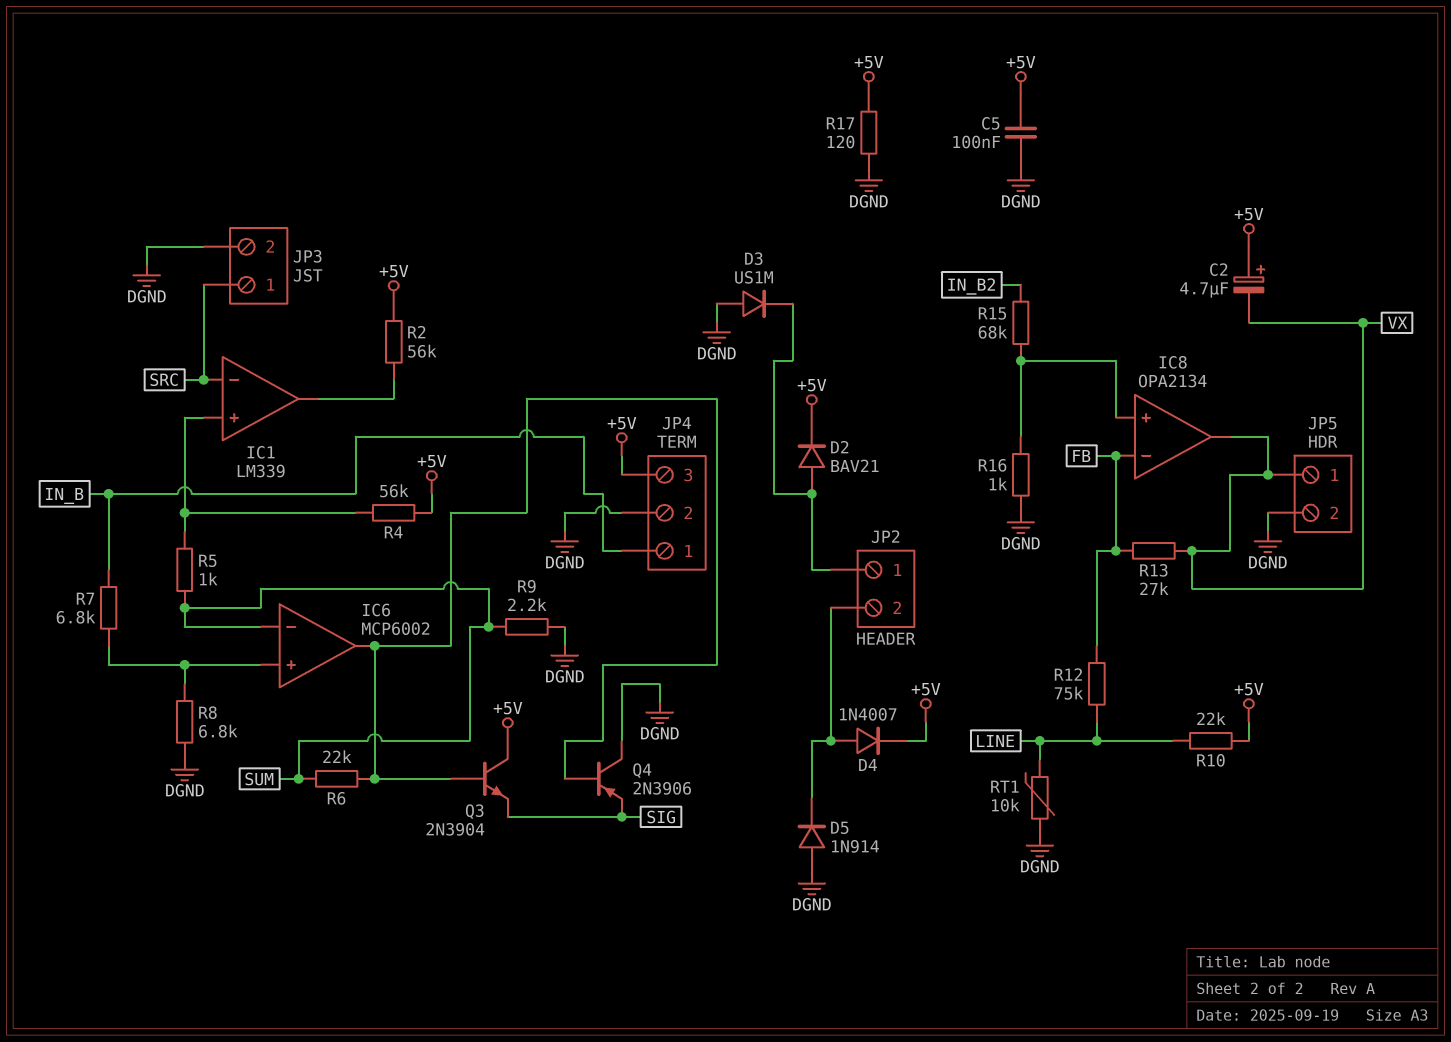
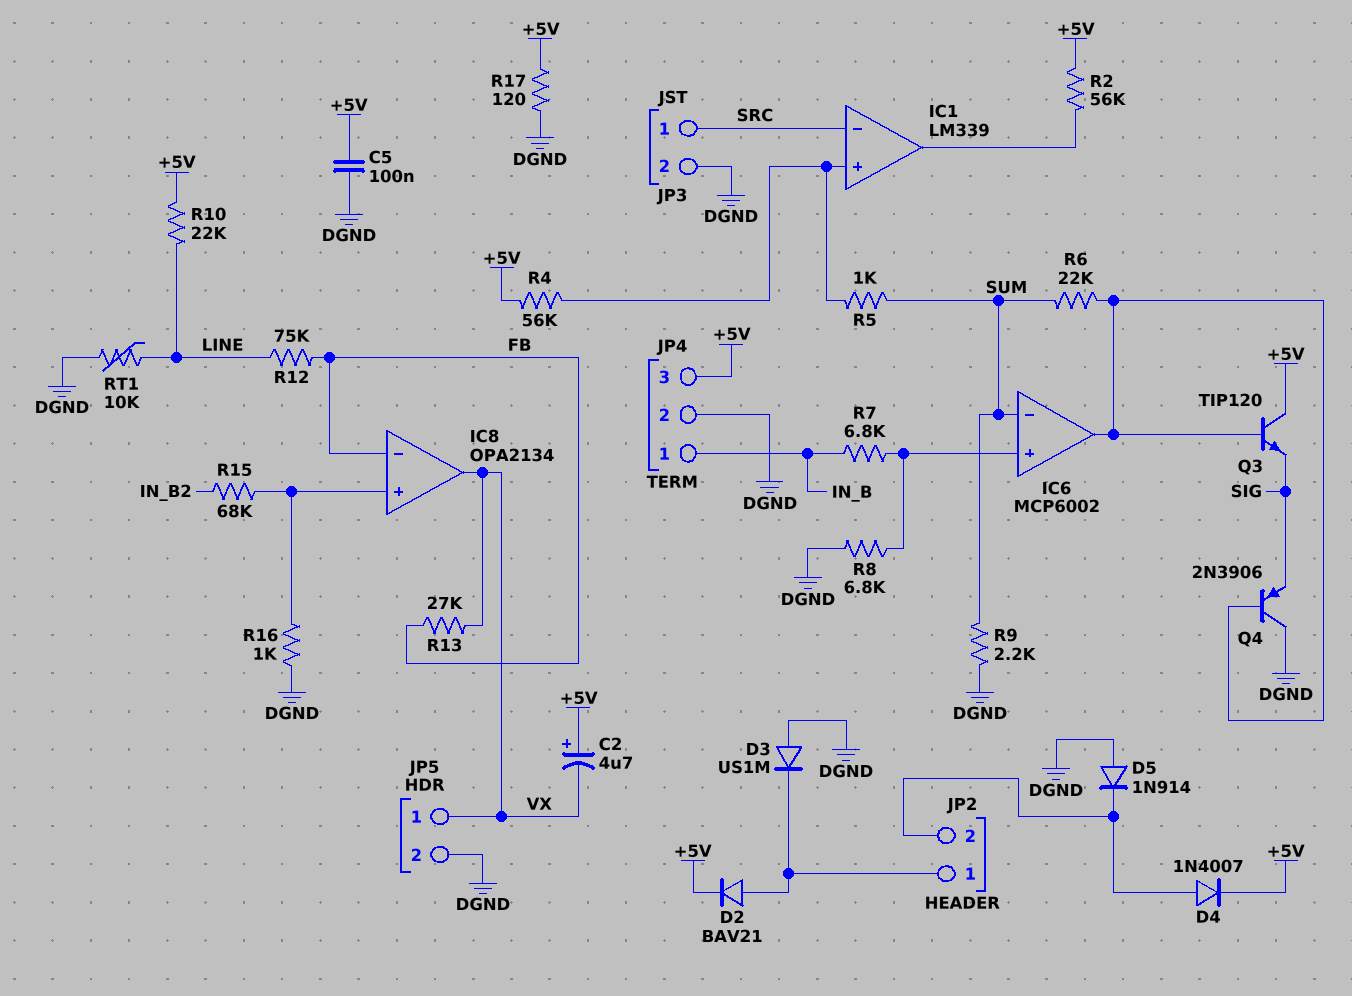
Q3: NPN 2N3904 (B IC6/out, C +5V, E SIG) -> NPN TIP120 (B IC6/out, C +5V, E SIG)

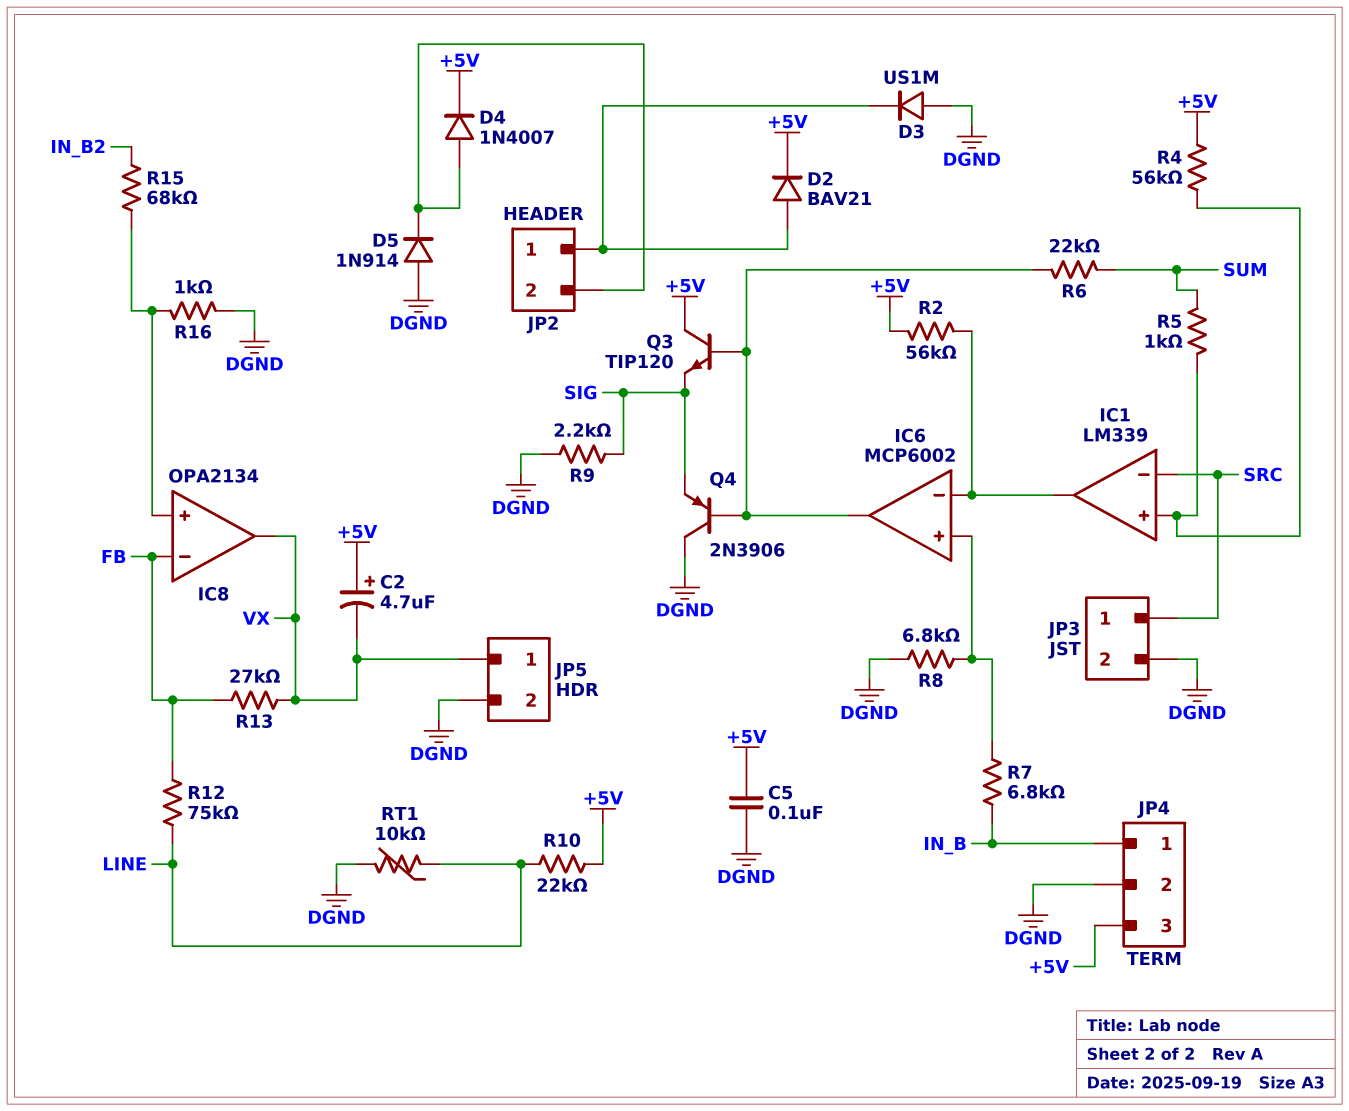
IC6 pin in-: SUM -> IC1/out
R9: 2.2k (DGND, SUM) -> 2.2k (DGND, SIG)
R17: 120 (+5V, DGND) -> none

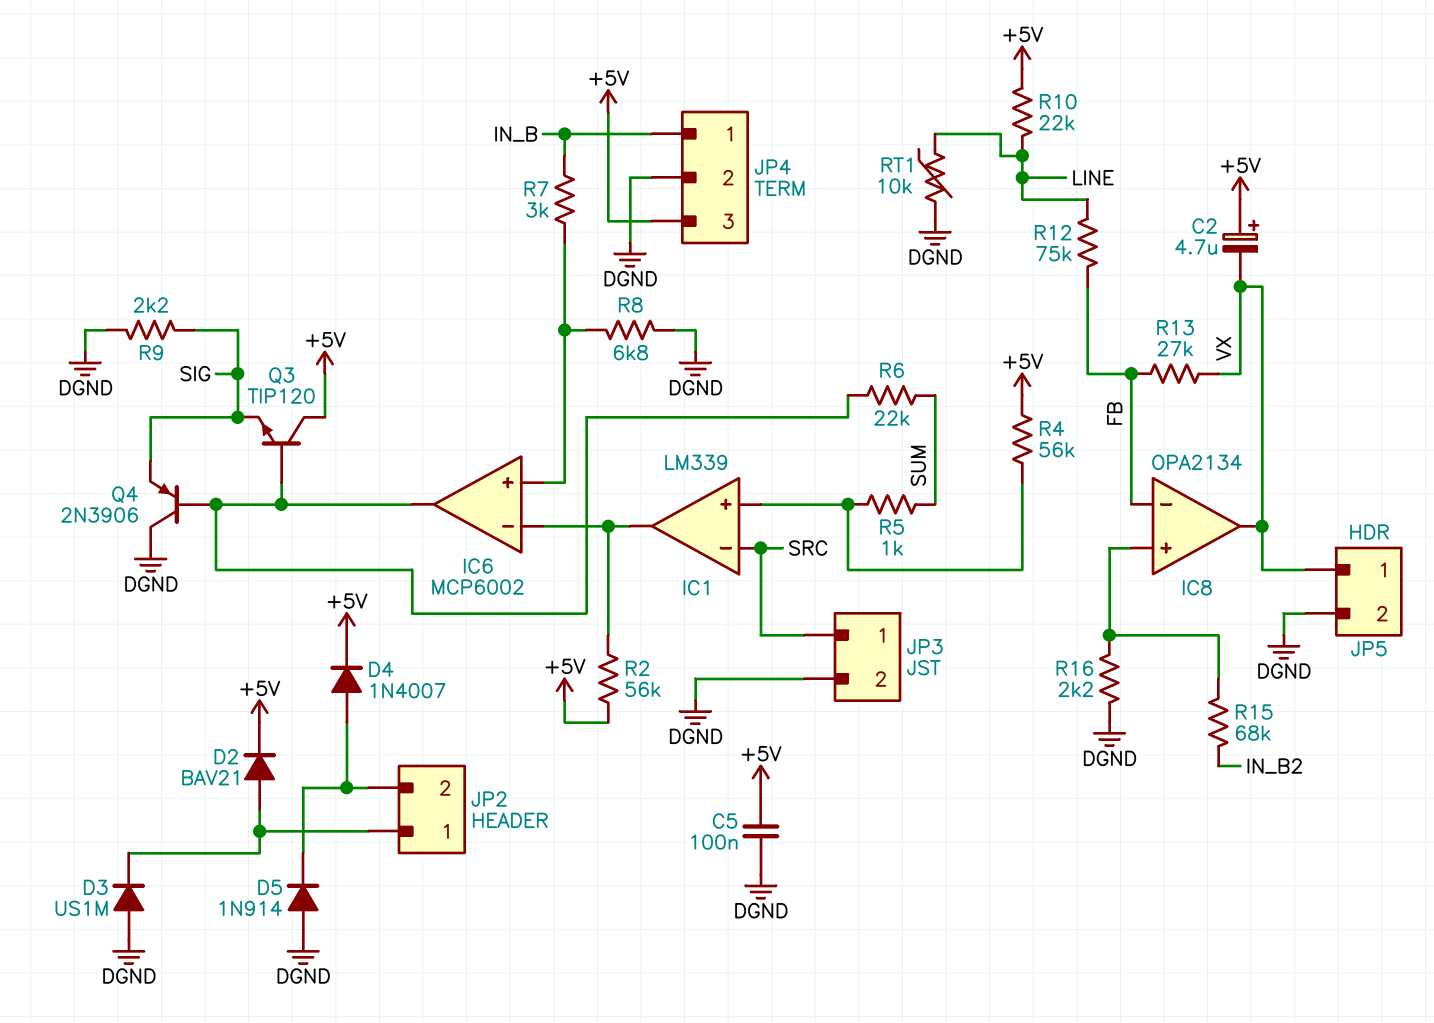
R7: 6.8k (IC6/in+, IN_B) -> 3k (IC6/in+, IN_B)
R16: 1k (DGND, IC8/in+) -> 2.2k (DGND, IC8/in+)

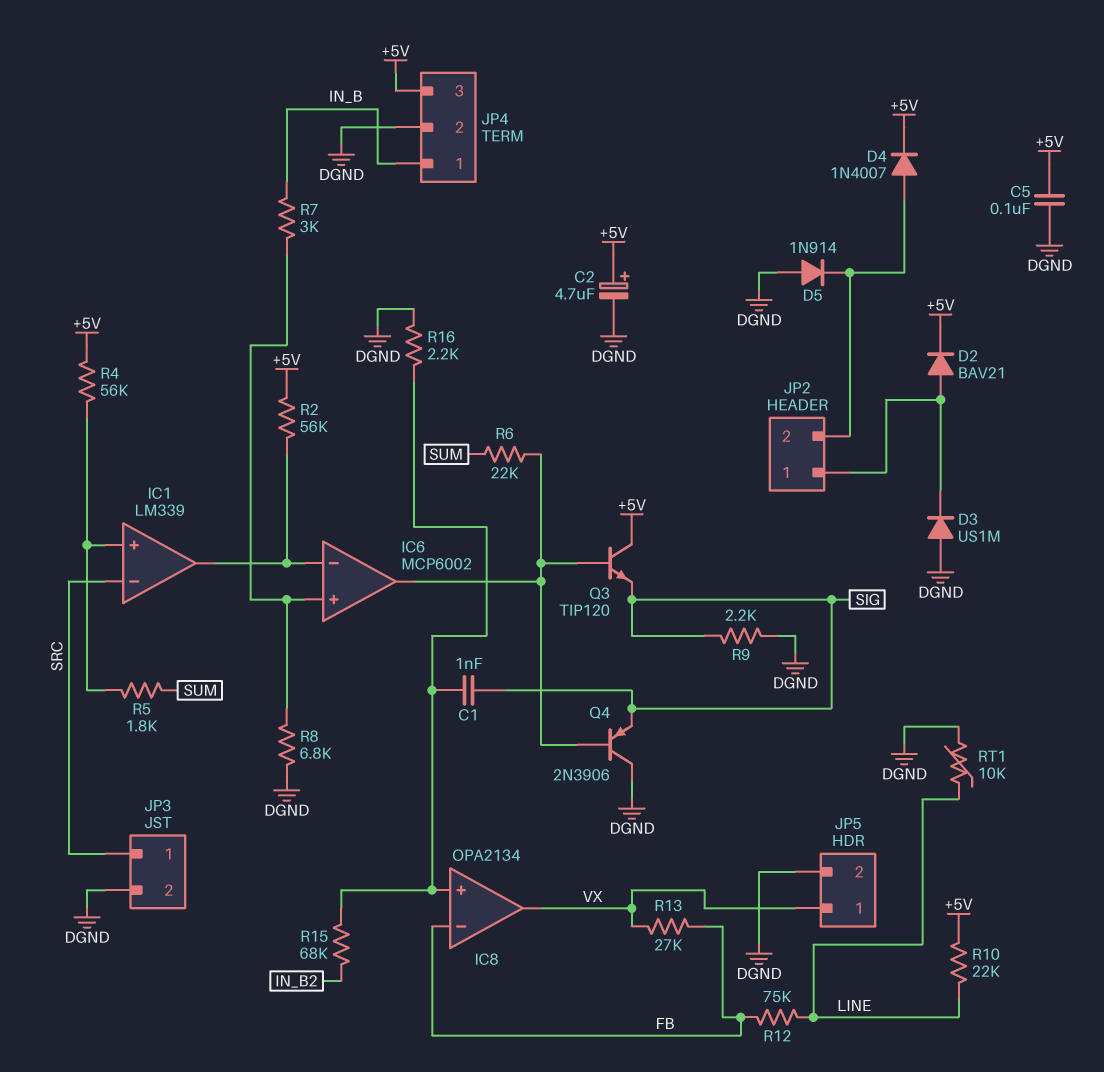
C1: none -> 1nF (IC8/in+, SIG)
C2: 4.7uF (plus +5V, minus VX) -> 4.7uF (plus +5V, minus DGND)
R5: 1k (IC1/in+, SUM) -> 1.8k (IC1/in+, SUM)

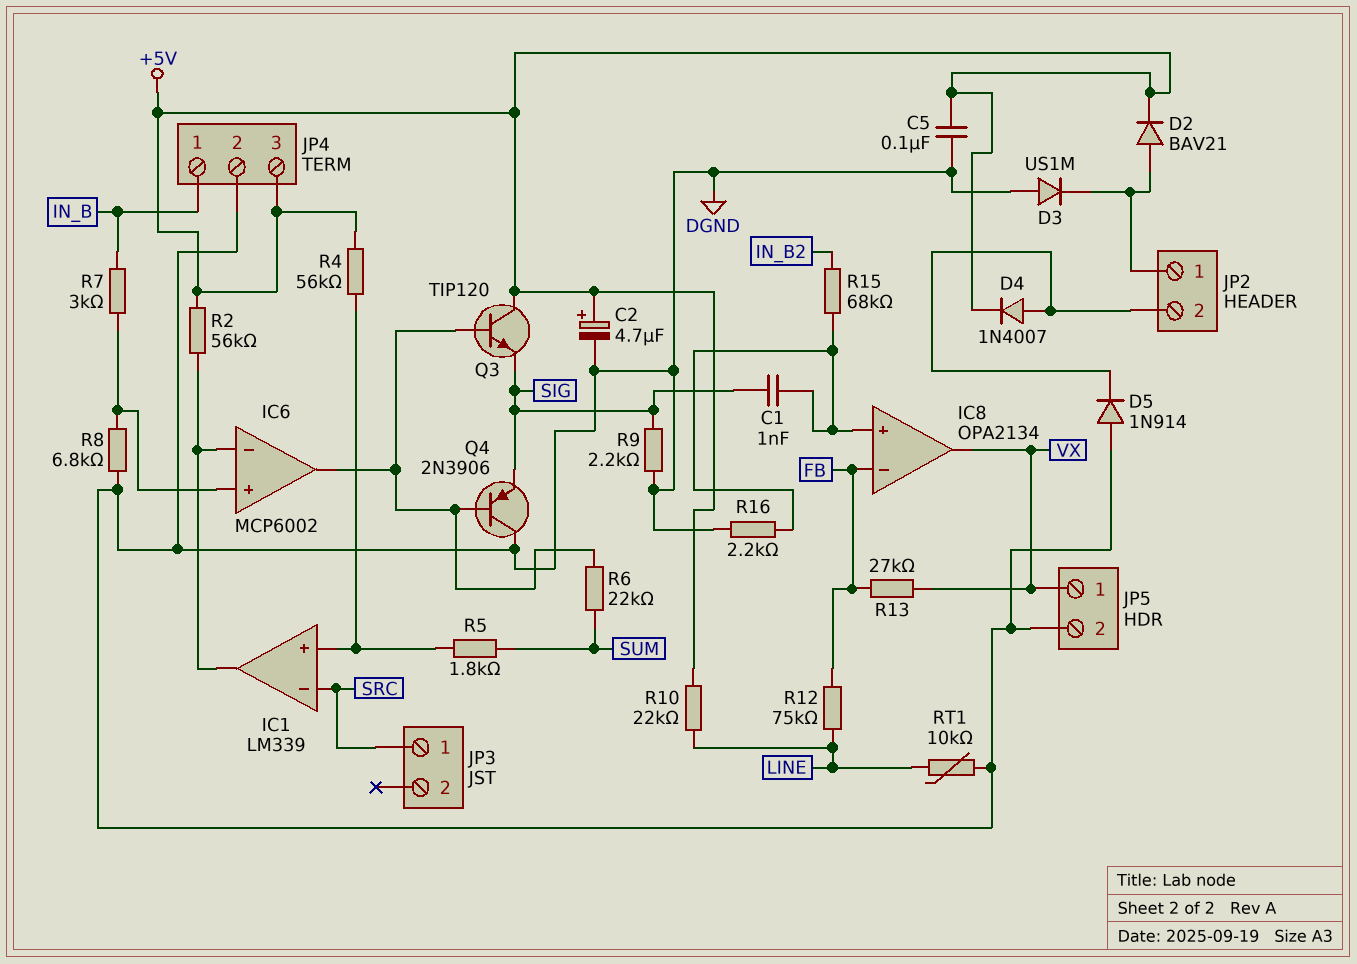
JP3 pin 2: DGND -> none

